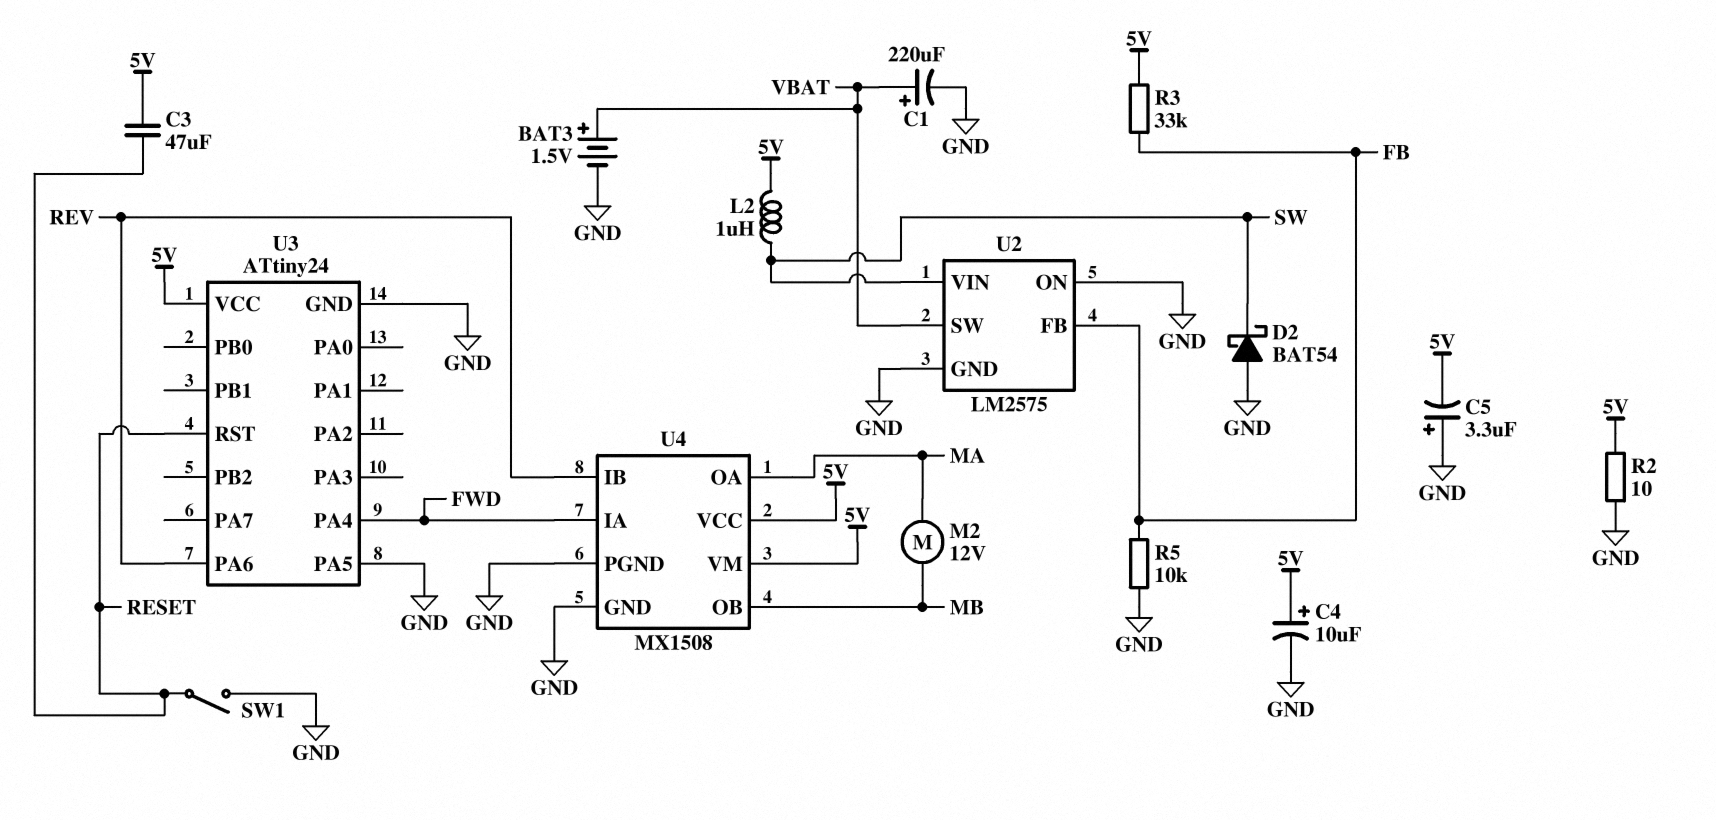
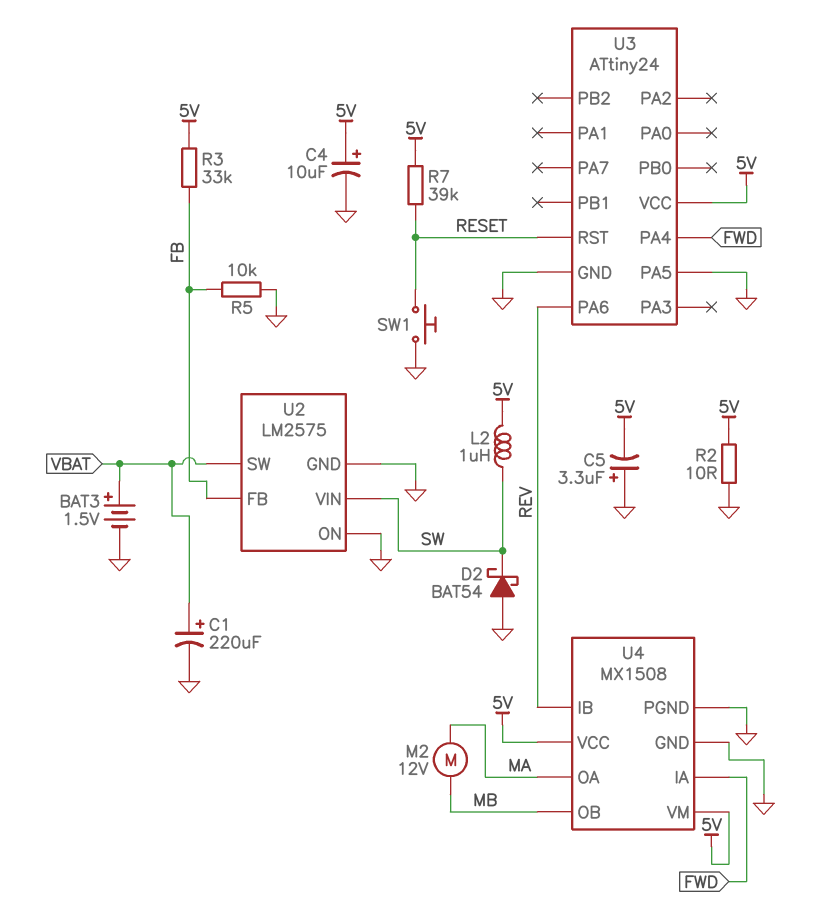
C3: 47uF (5V, RESET) -> none
R7: none -> 39k (5V, RESET)
SW1: switch (GND, RESET) -> button (GND, RESET)

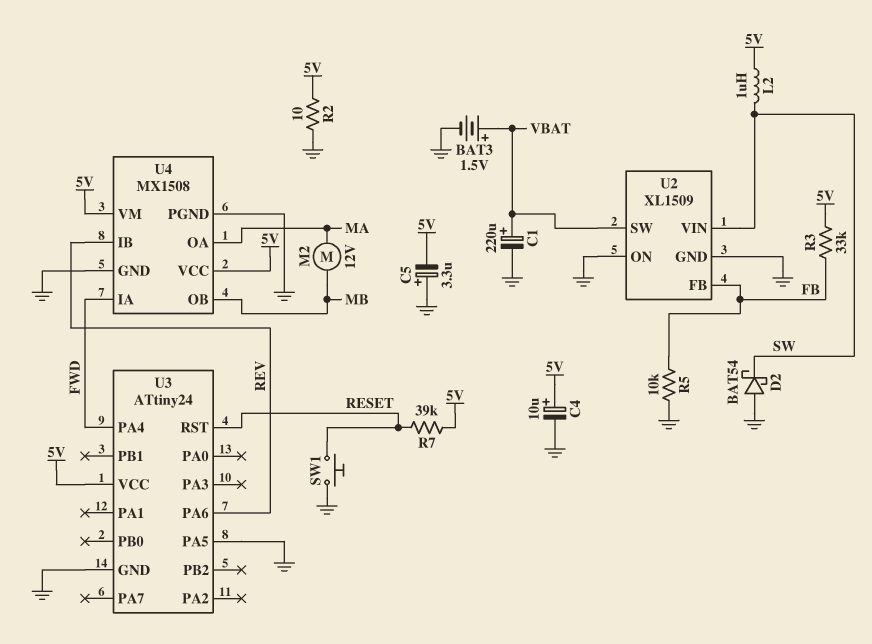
U2: LM2575 -> XL1509

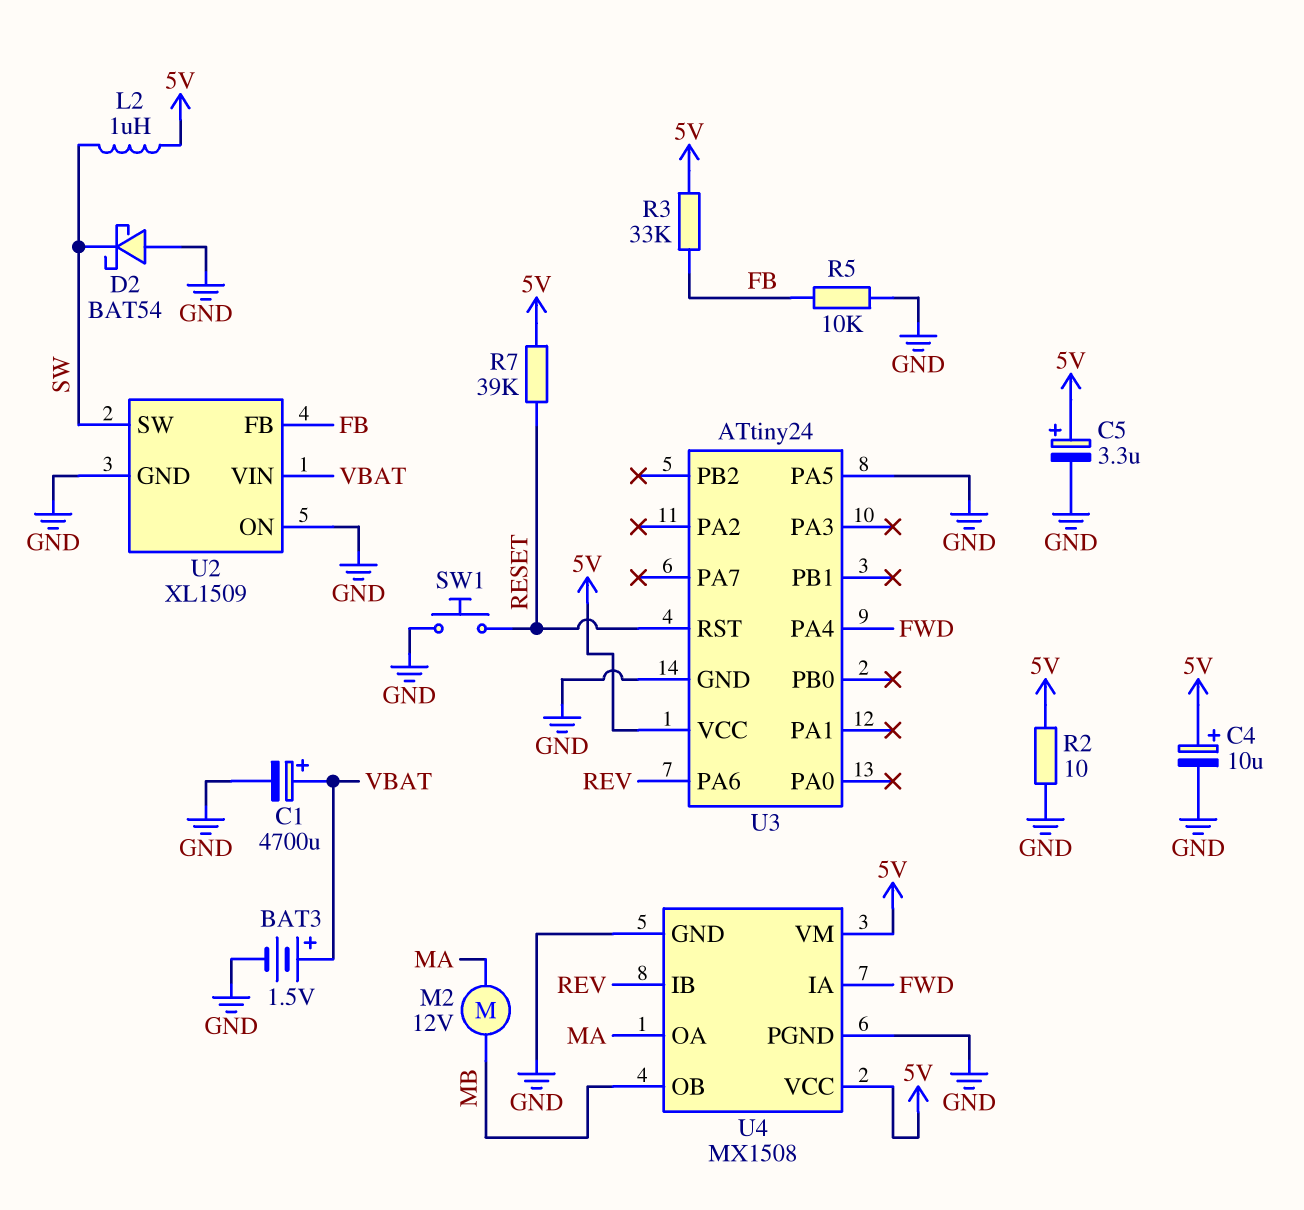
C1: 220uF (plus VBAT, minus GND) -> 4700uF (plus VBAT, minus GND)
C5: 3.3uF (plus GND, minus 5V) -> 3.3uF (plus 5V, minus GND)
U2 pin SW: VBAT -> SW
U2 pin VIN: SW -> VBAT

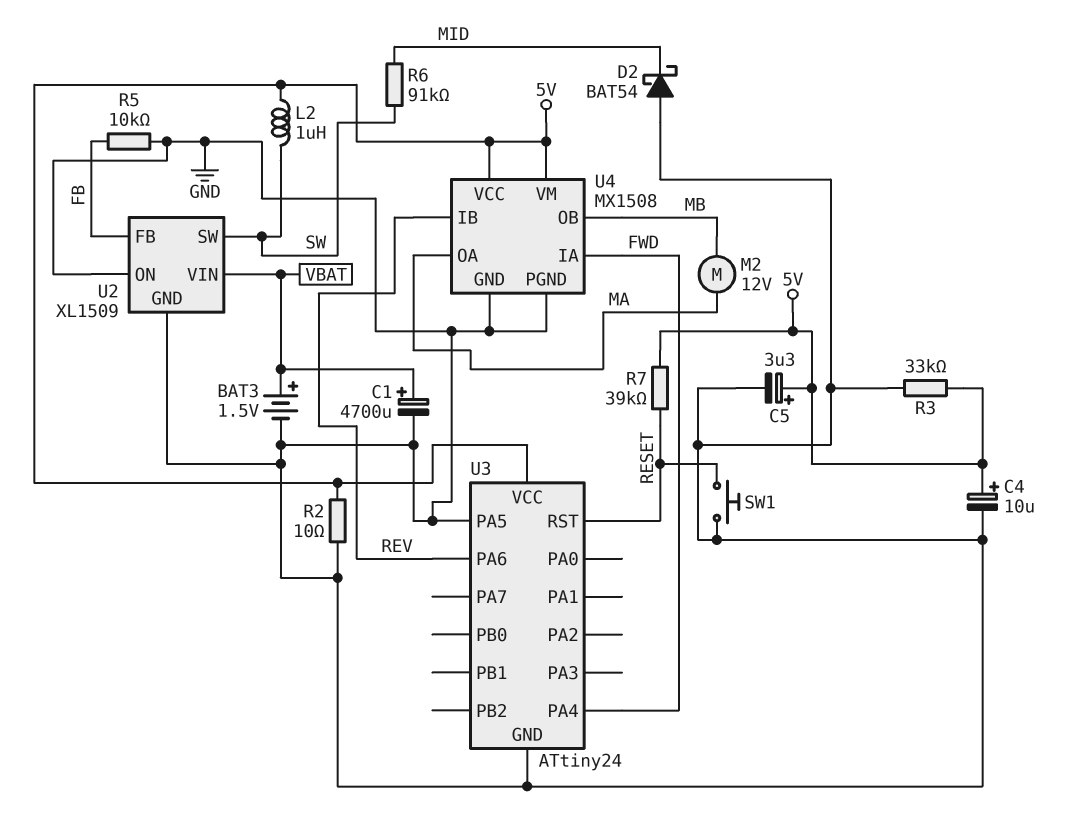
D2: schottky BAT54 (A GND, K SW) -> schottky BAT54 (A GND, K MID)
R3: 33k (5V, FB) -> 33k (5V, GND)
R6: none -> 91k (MID, SW)

